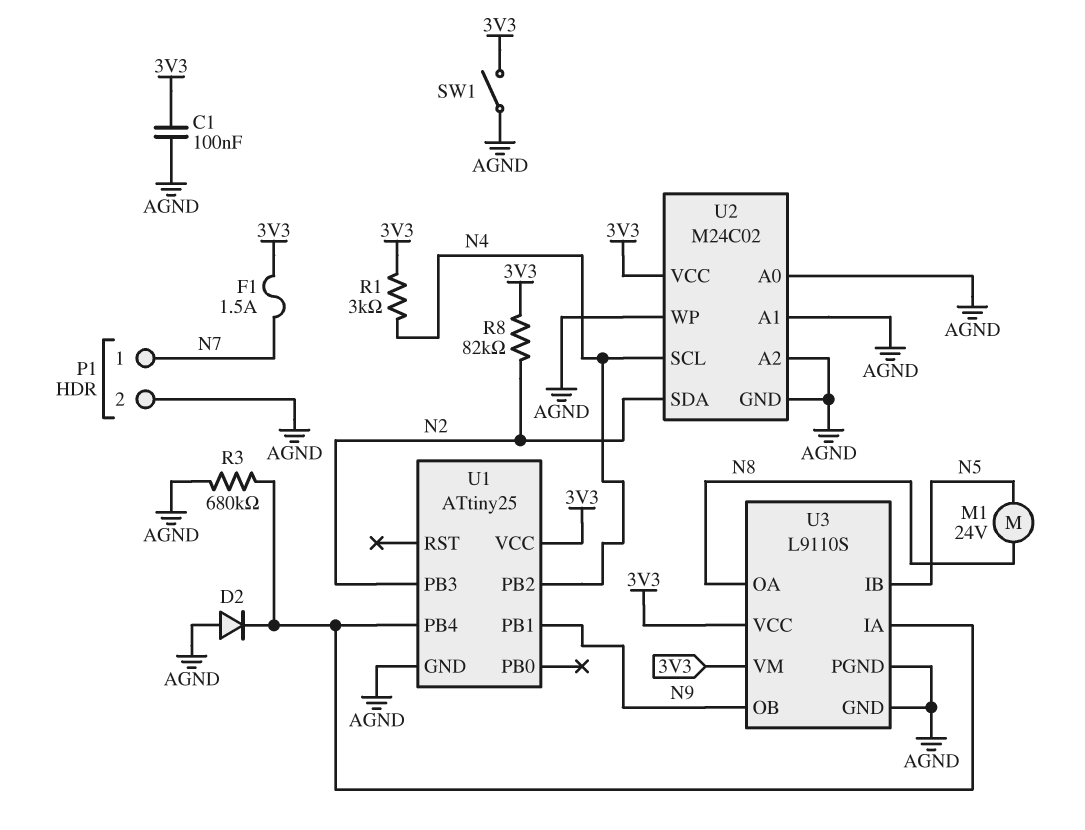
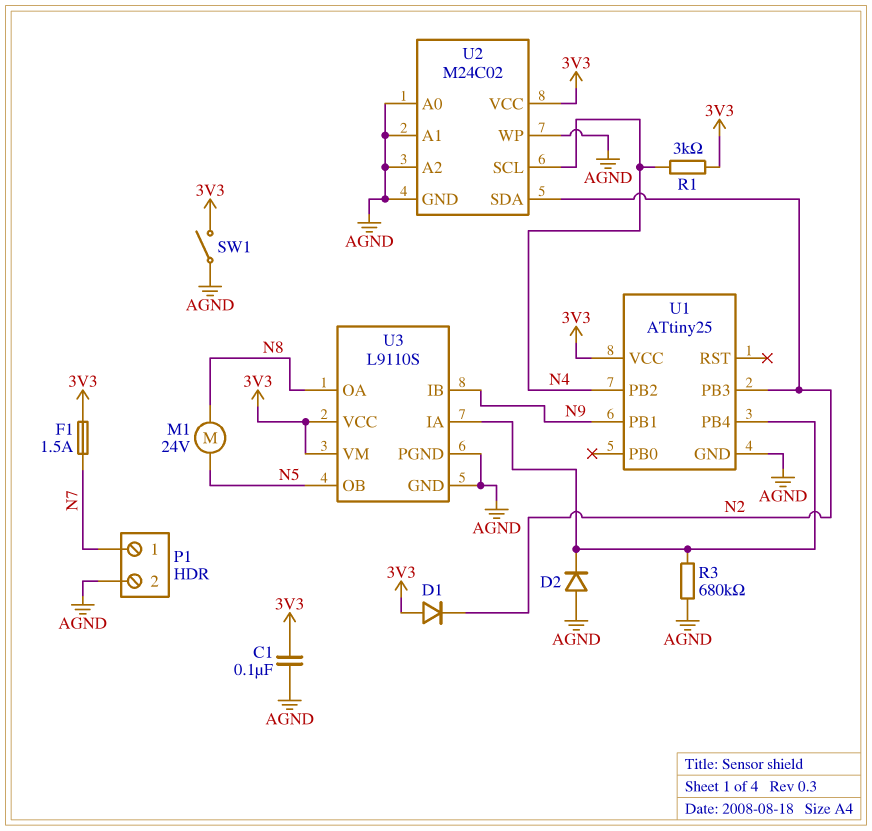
D1: none -> diode (A 3V3, K N2)
R8: 82k (3V3, N2) -> none
U3 pin IB: N5 -> N9
U3 pin OB: N9 -> N5

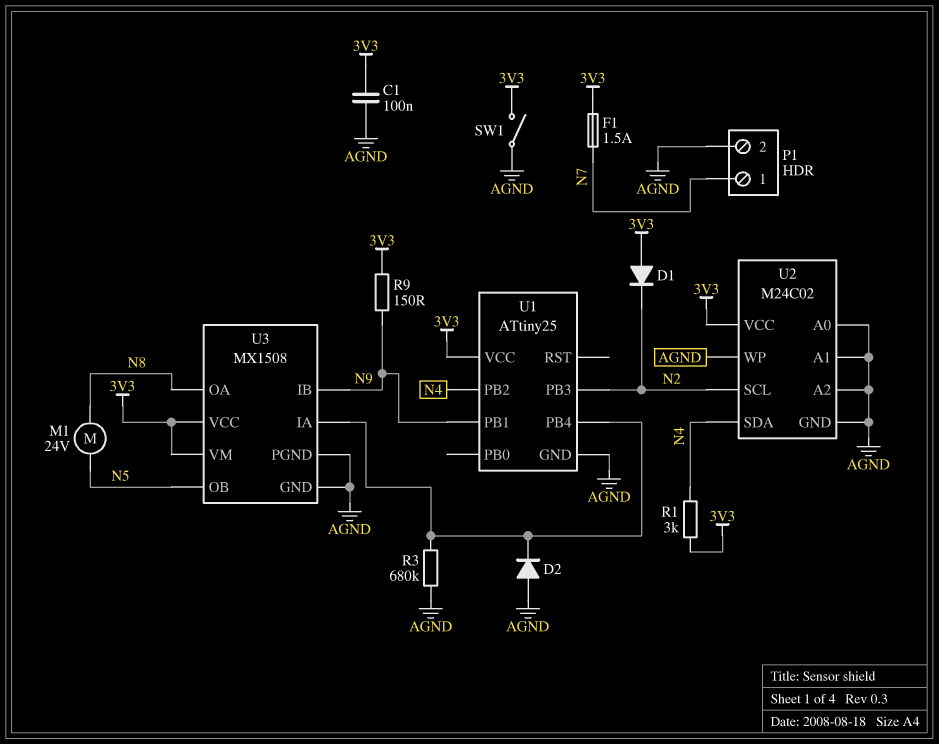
R9: none -> 150 (3V3, N9)
U2 pin SCL: N4 -> N2
U2 pin SDA: N2 -> N4
U3: L9110S -> MX1508

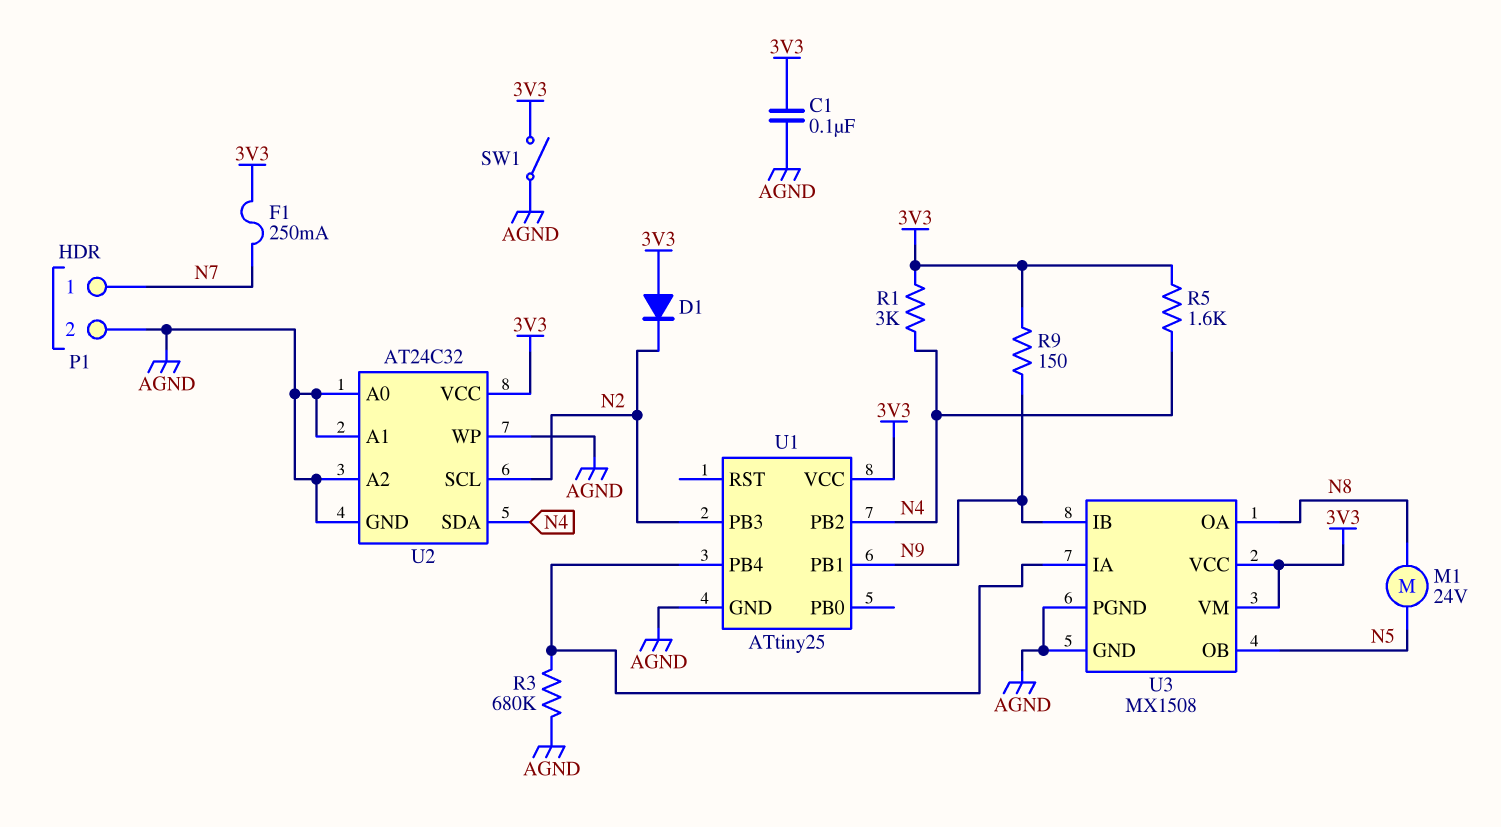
D2: diode (A AGND, K U1/PB4) -> none
F1: 1.5A (3V3, N7) -> 250mA (3V3, N7)
R5: none -> 1.6k (3V3, N4)
U2: M24C02 -> AT24C32

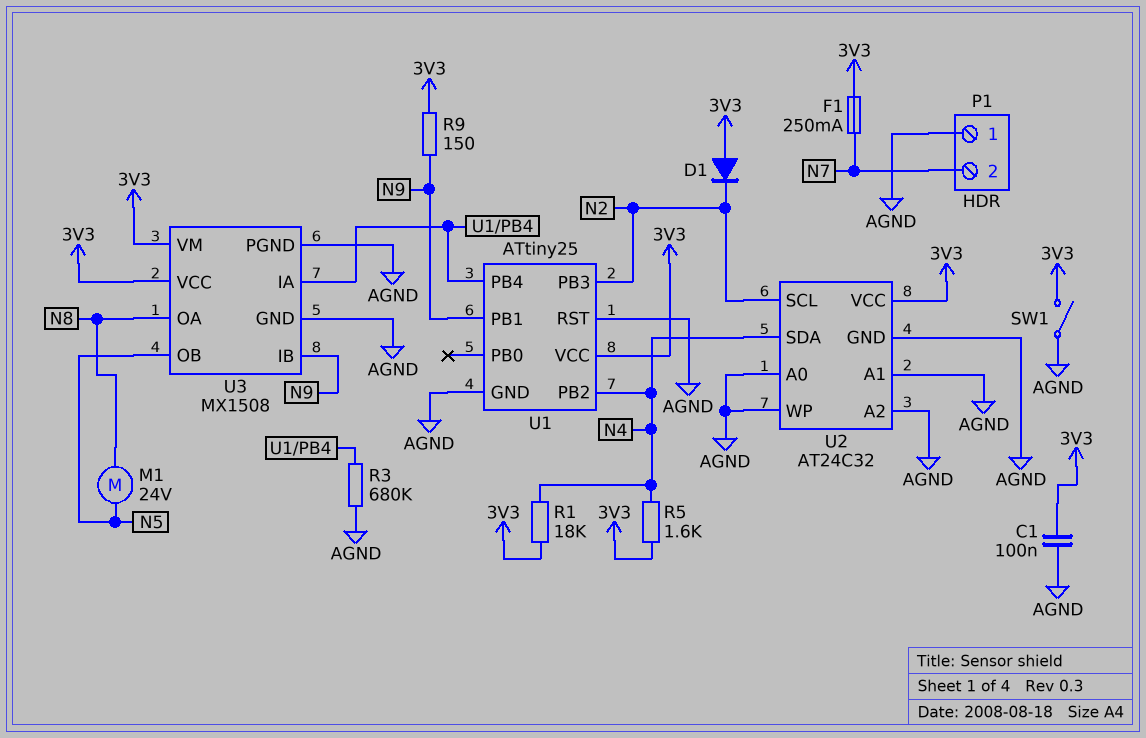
P1 pin 1: N7 -> AGND
P1 pin 2: AGND -> N7
R1: 3k (3V3, N4) -> 18k (3V3, N4)
U1 pin RST: none -> AGND

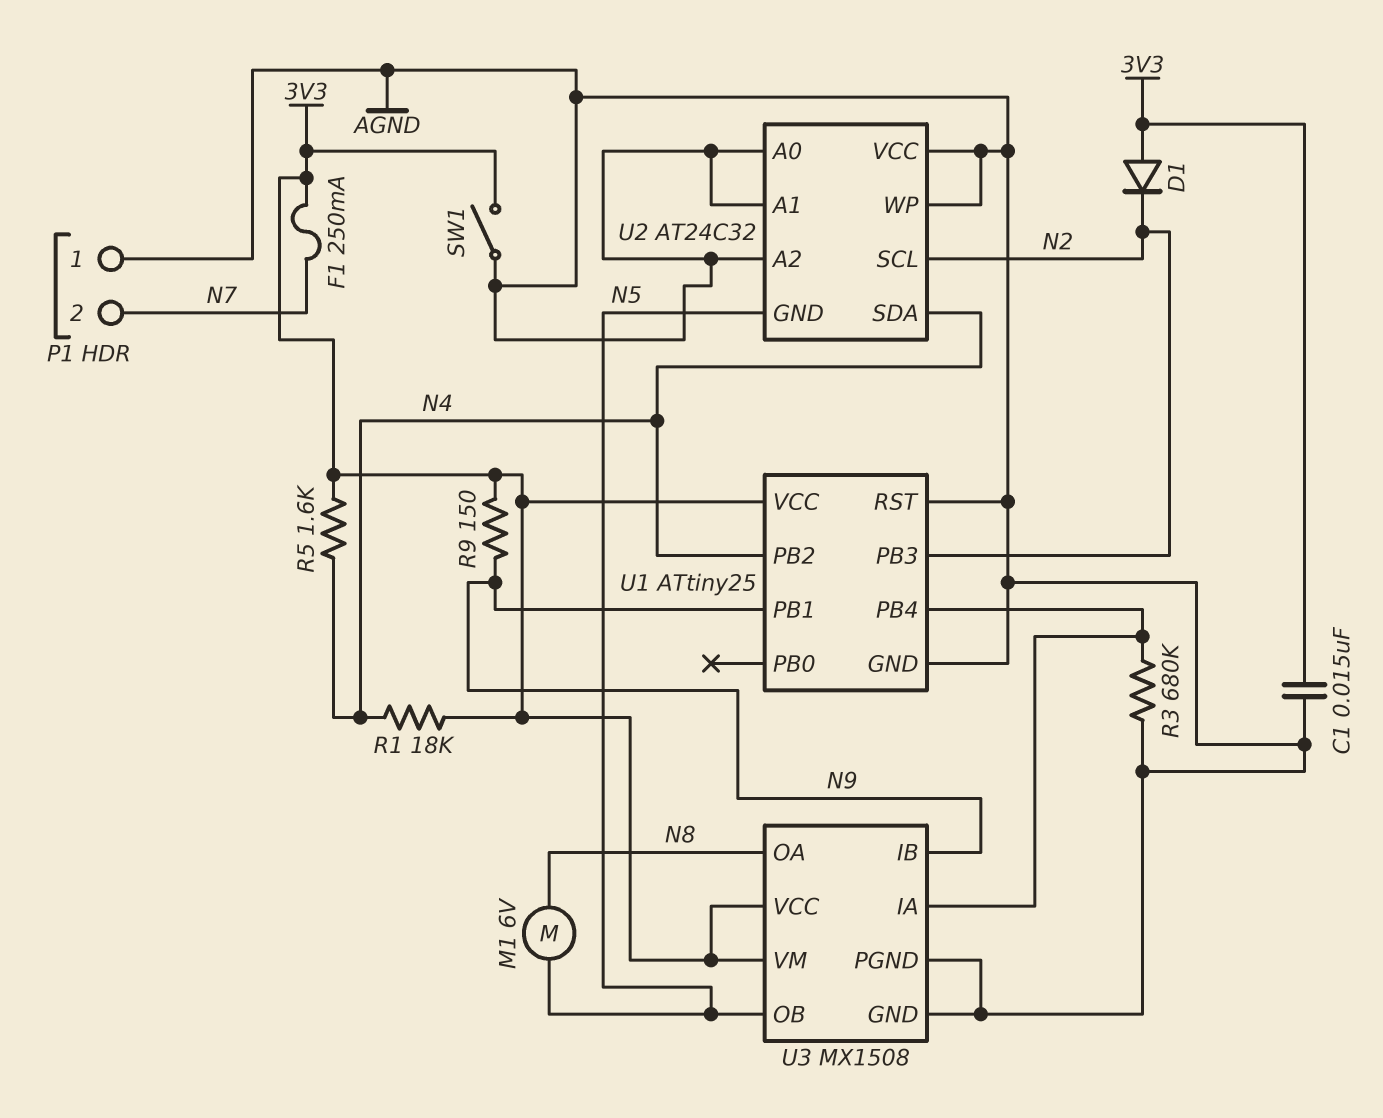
C1: 100nF (3V3, AGND) -> 15nF (3V3, AGND)
M1: motor 24V (N5, N8) -> motor 6V (N5, N8)
U2 pin GND: AGND -> N5
U2 pin VCC: 3V3 -> AGND

